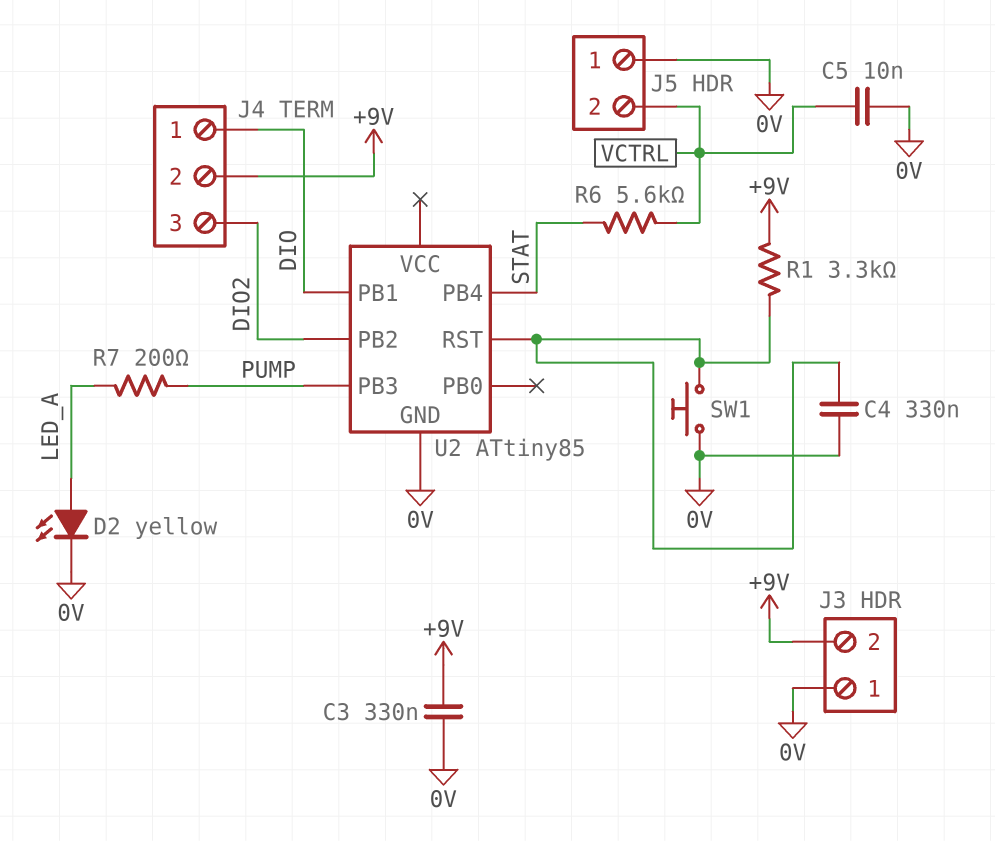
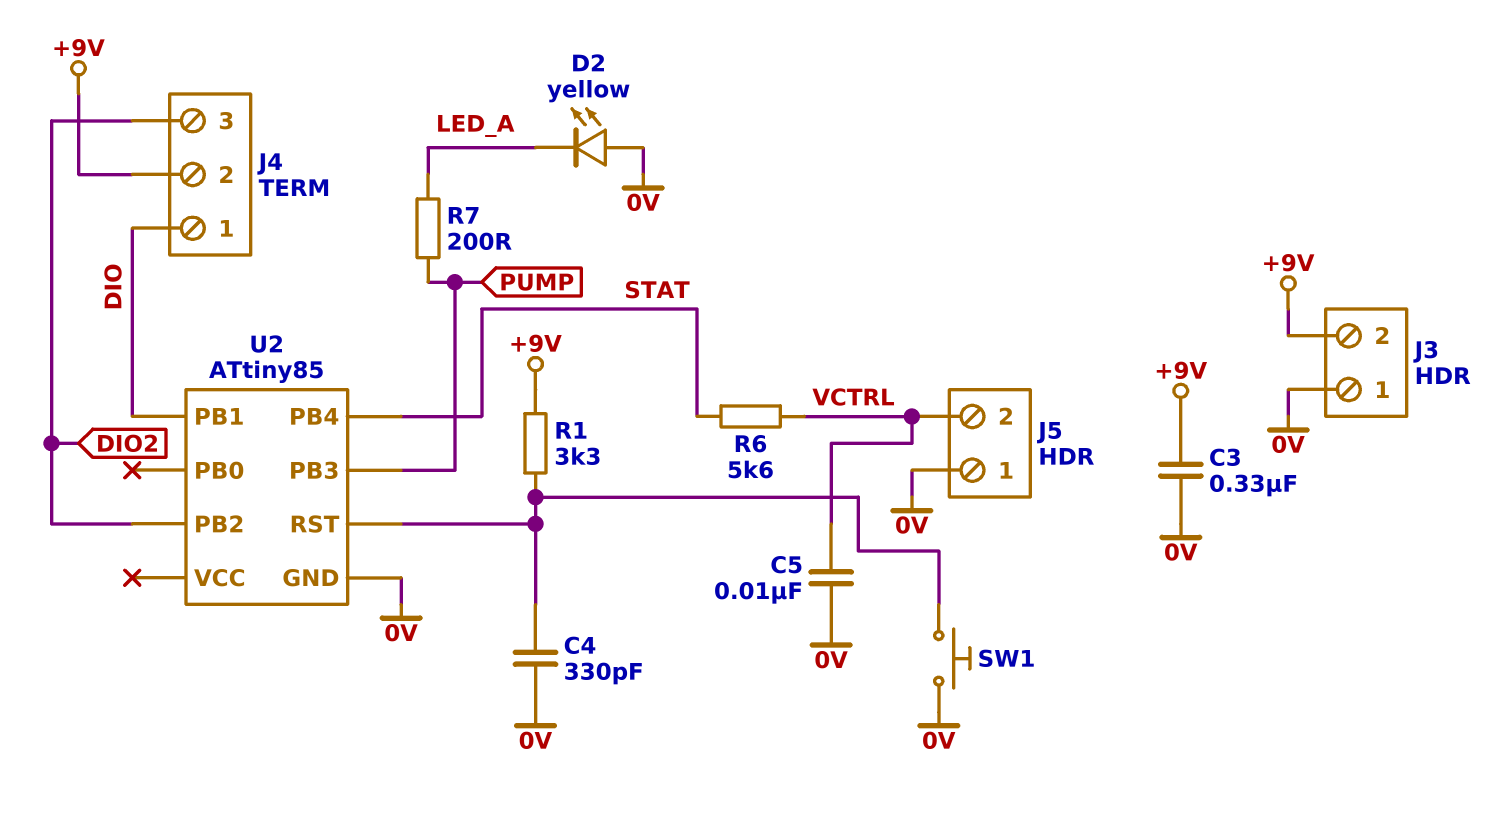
C4: 330nF (0V, U2/RST) -> 330pF (0V, U2/RST)
D2: LED yellow (A LED_A, K 0V) -> LED yellow (A 0V, K LED_A)

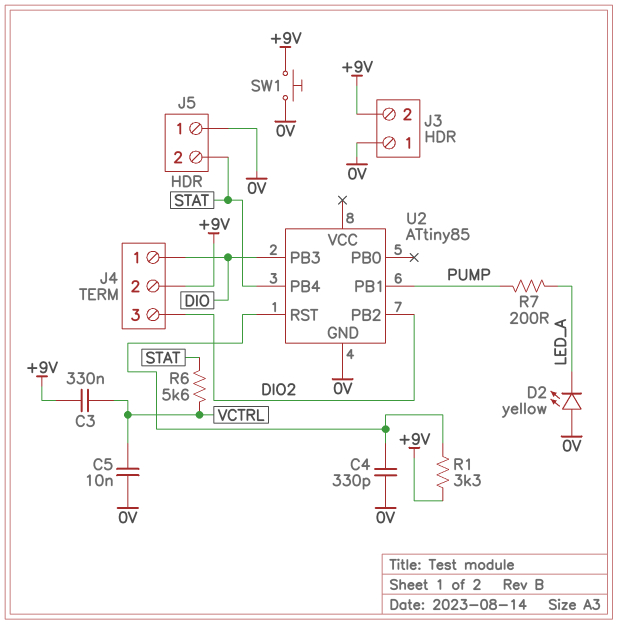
C3: 330nF (+9V, 0V) -> 330nF (+9V, VCTRL)
J5 pin 2: VCTRL -> STAT
SW1: button (0V, U2/RST) -> button (+9V, 0V)
U2 pin PB1: DIO -> PUMP
U2 pin PB3: PUMP -> DIO

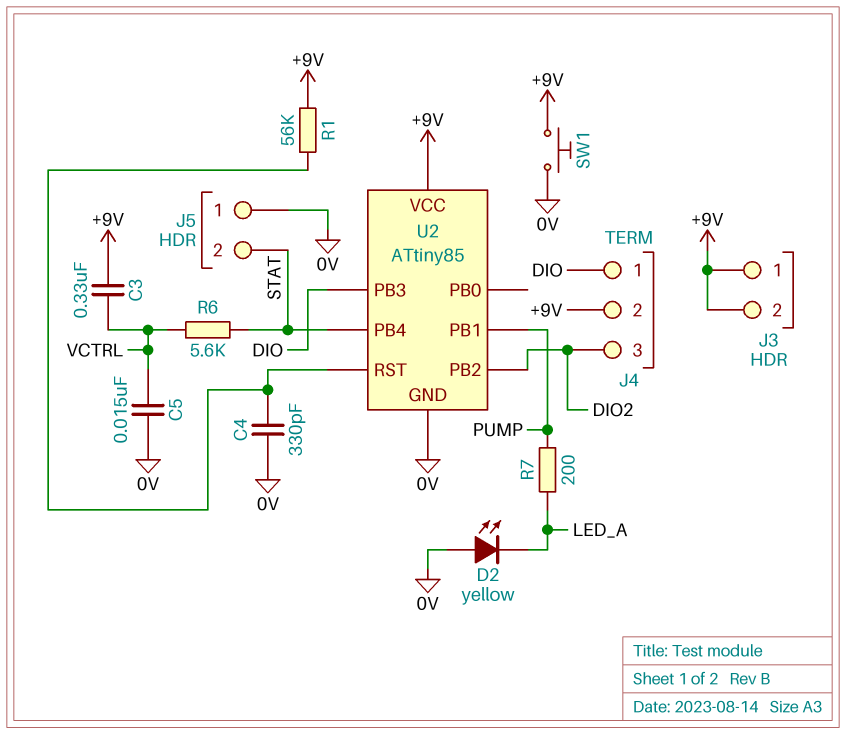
C5: 10nF (0V, VCTRL) -> 15nF (0V, VCTRL)
J3 pin 1: 0V -> +9V
R1: 3.3k (+9V, U2/RST) -> 56k (+9V, U2/RST)
U2 pin VCC: none -> +9V

